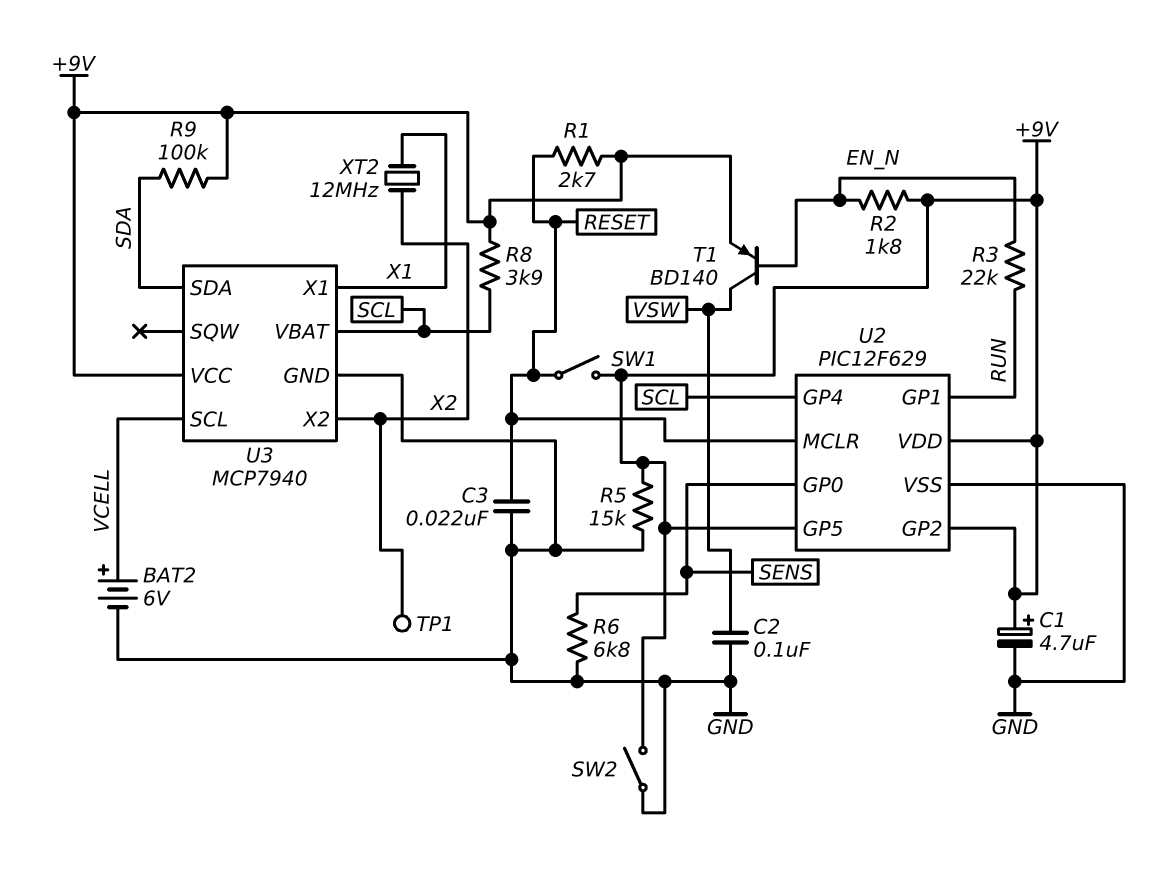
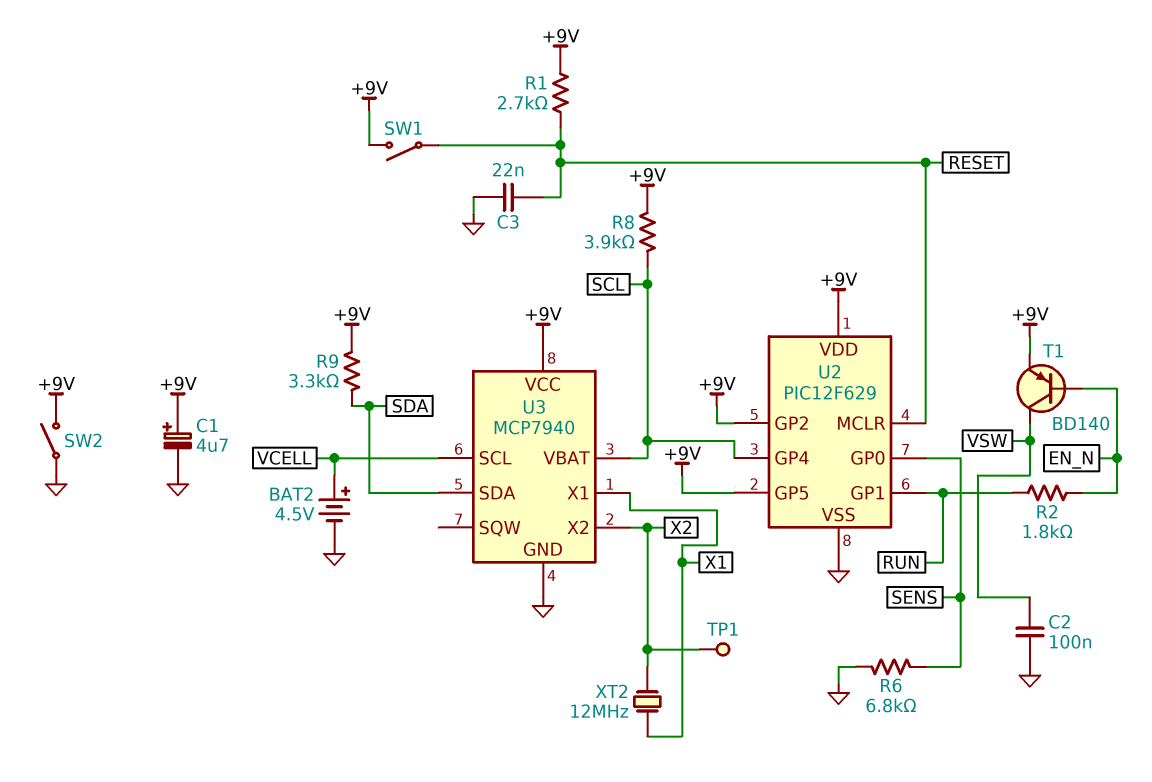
BAT2: 6V (plus VCELL, minus GND) -> 4.5V (plus VCELL, minus GND)
R2: 1.8k (+9V, EN_N) -> 1.8k (EN_N, RUN)
R3: 22k (EN_N, RUN) -> none
R5: 15k (+9V, GND) -> none
R9: 100k (+9V, SDA) -> 3.3k (+9V, SDA)

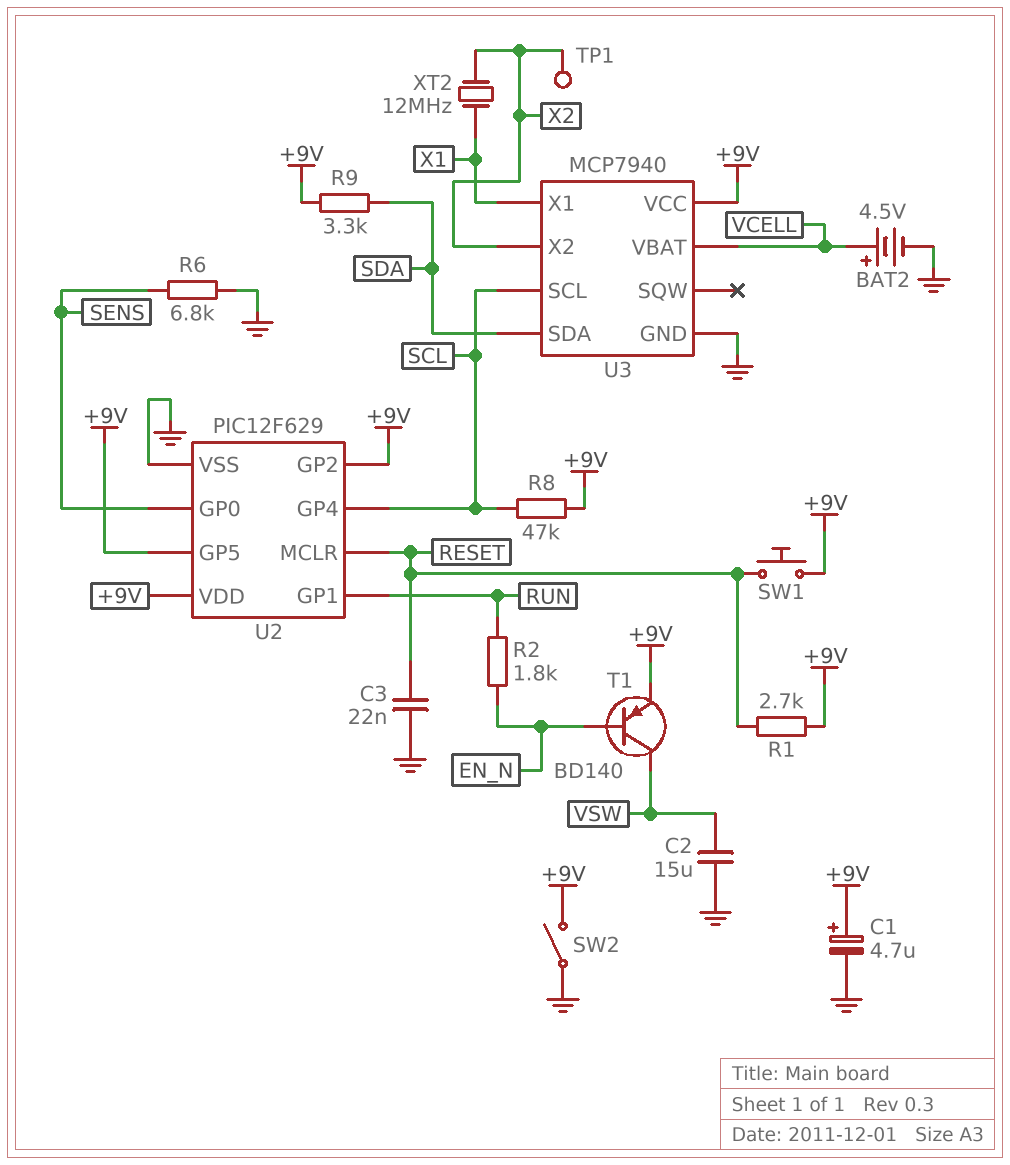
C2: 100nF (GND, VSW) -> 15uF (GND, VSW)
R8: 3.9k (+9V, SCL) -> 47k (+9V, SCL)
SW1: switch (+9V, RESET) -> button (+9V, RESET)
U3 pin SCL: VCELL -> SCL
U3 pin VBAT: SCL -> VCELL

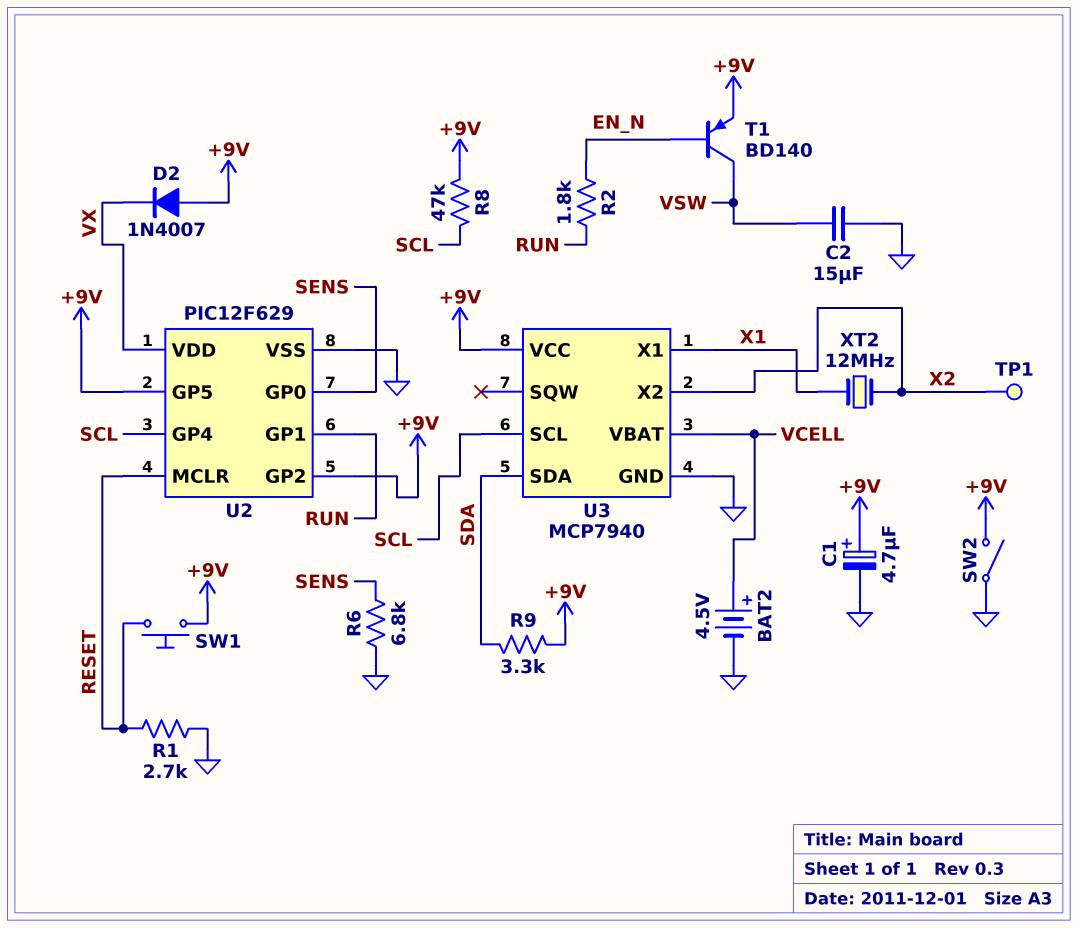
C3: 22nF (GND, RESET) -> none
D2: none -> diode 1N4007 (A +9V, K VX)
R1: 2.7k (+9V, RESET) -> 2.7k (GND, RESET)
U2 pin VDD: +9V -> VX

